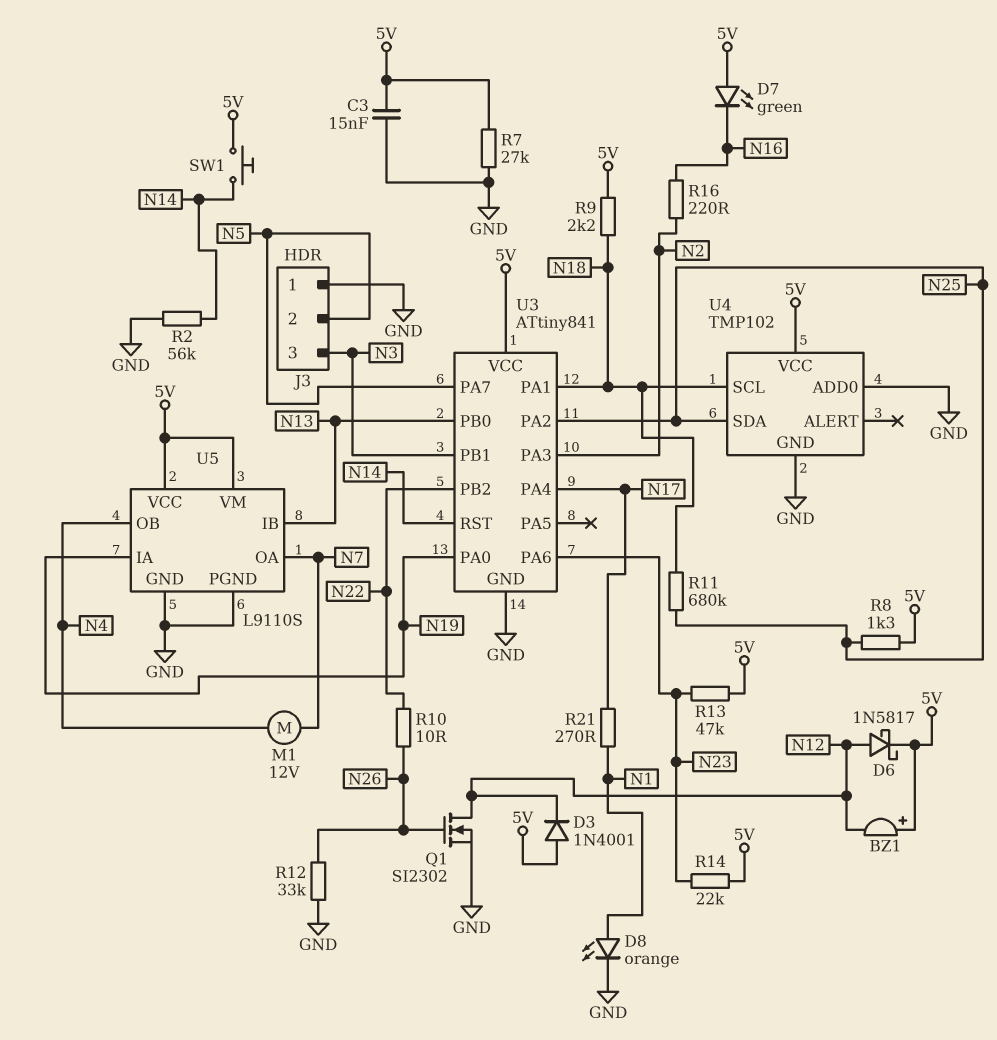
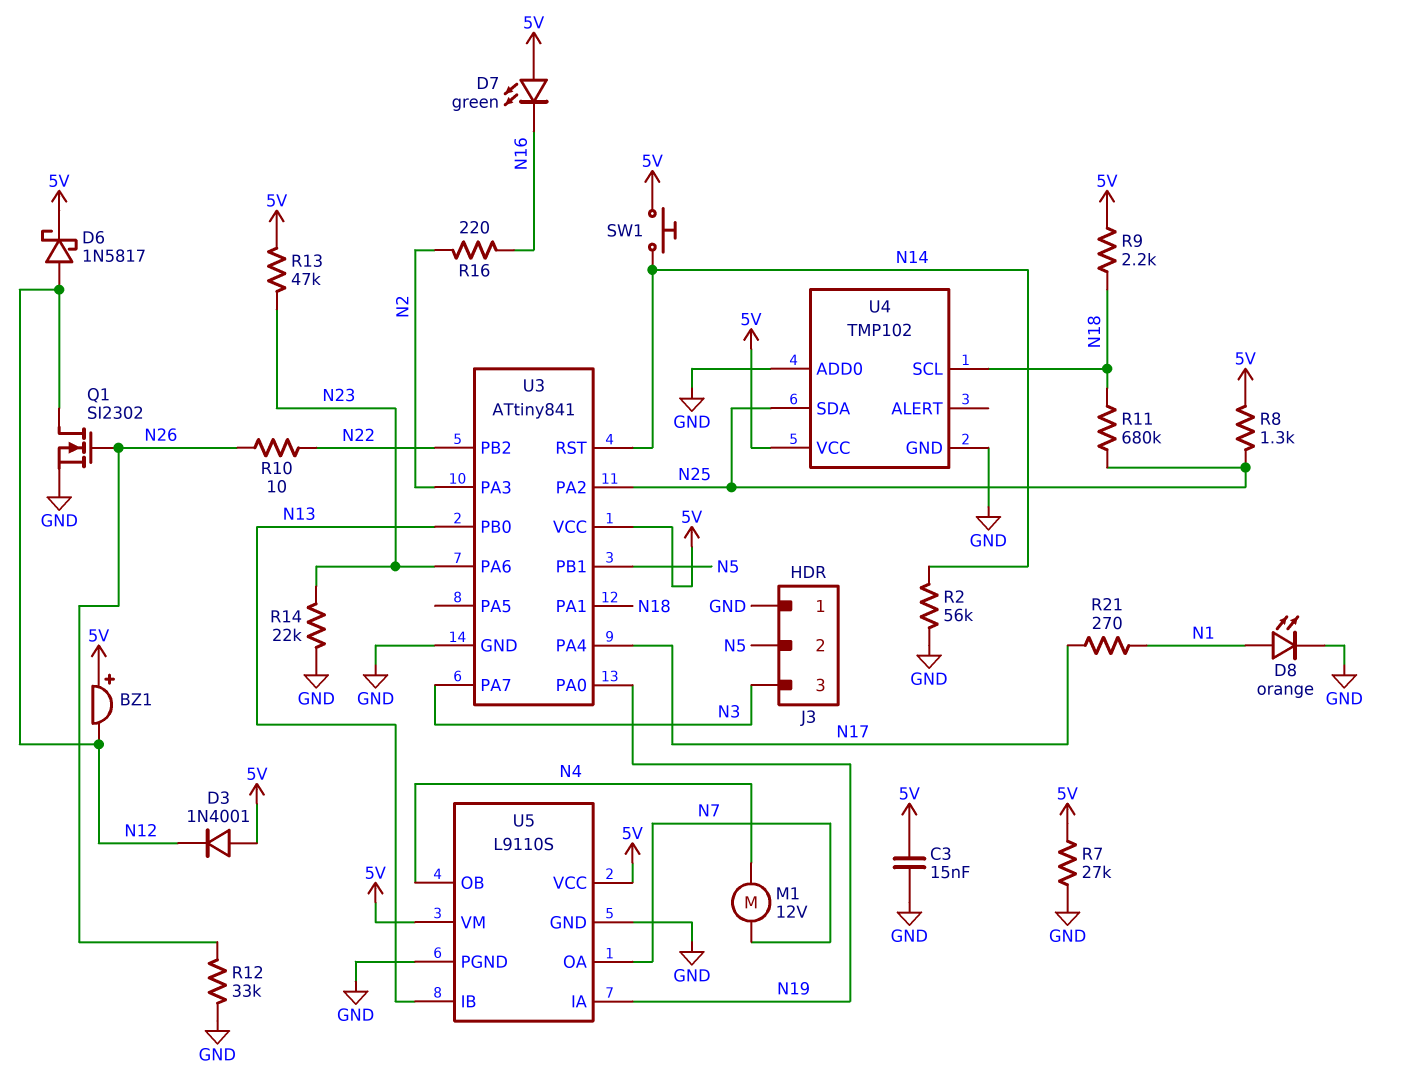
R14: 22k (5V, N23) -> 22k (GND, N23)
U3 pin PA7: N5 -> N3
U3 pin PB1: N3 -> N5

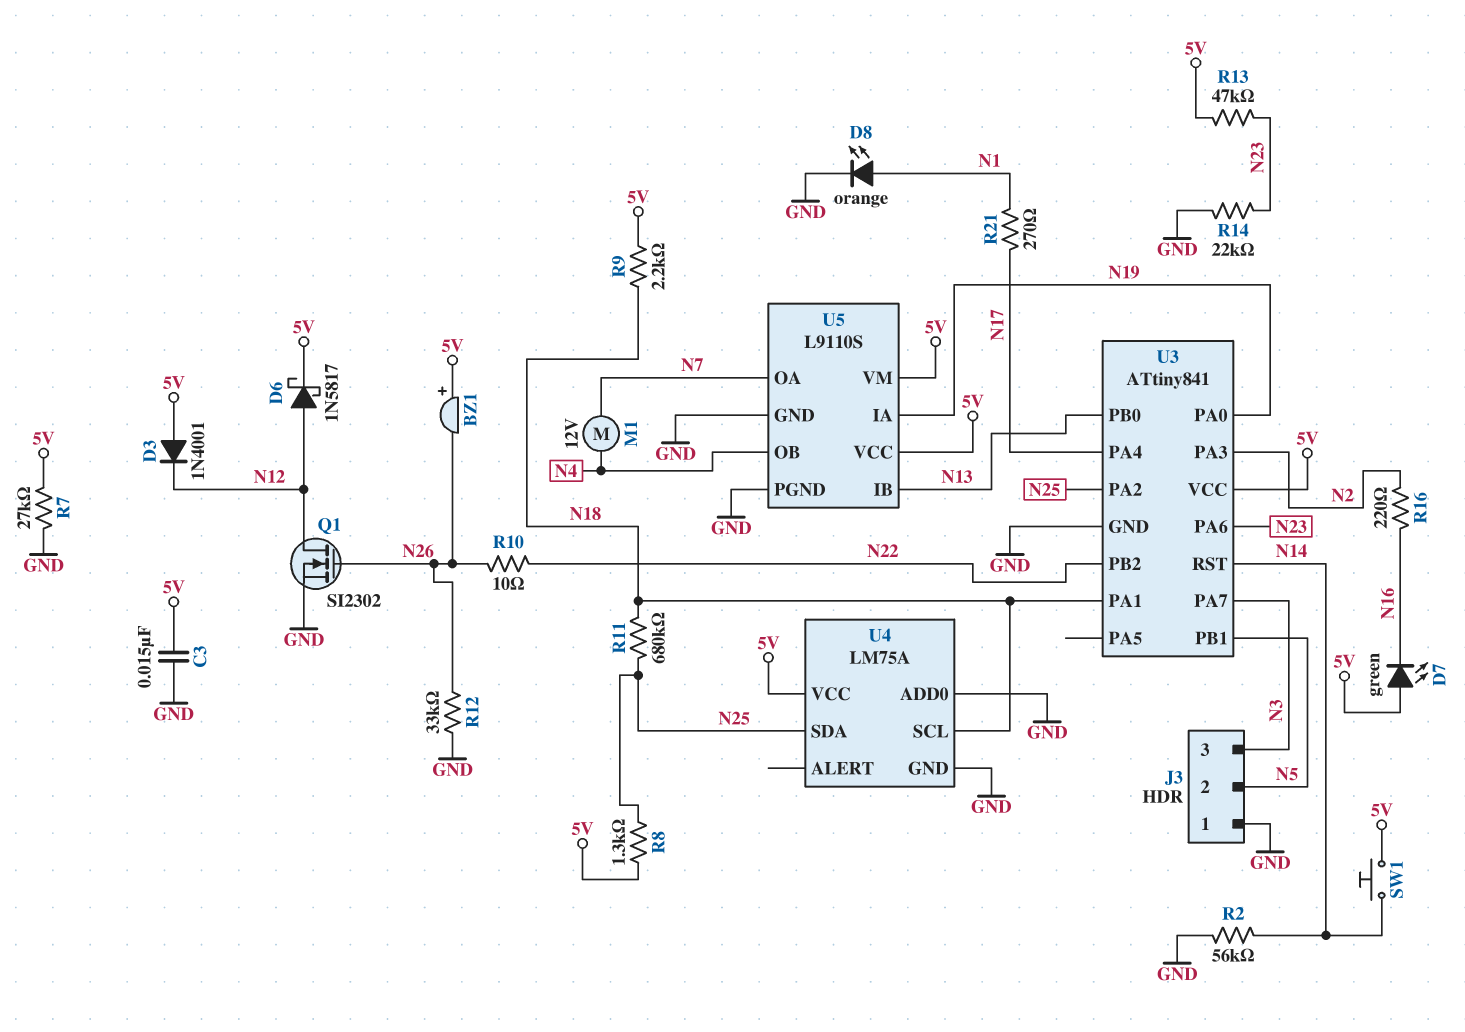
BZ1: buzzer (plus 5V, minus N12) -> buzzer (plus 5V, minus N26)
U4: TMP102 -> LM75A

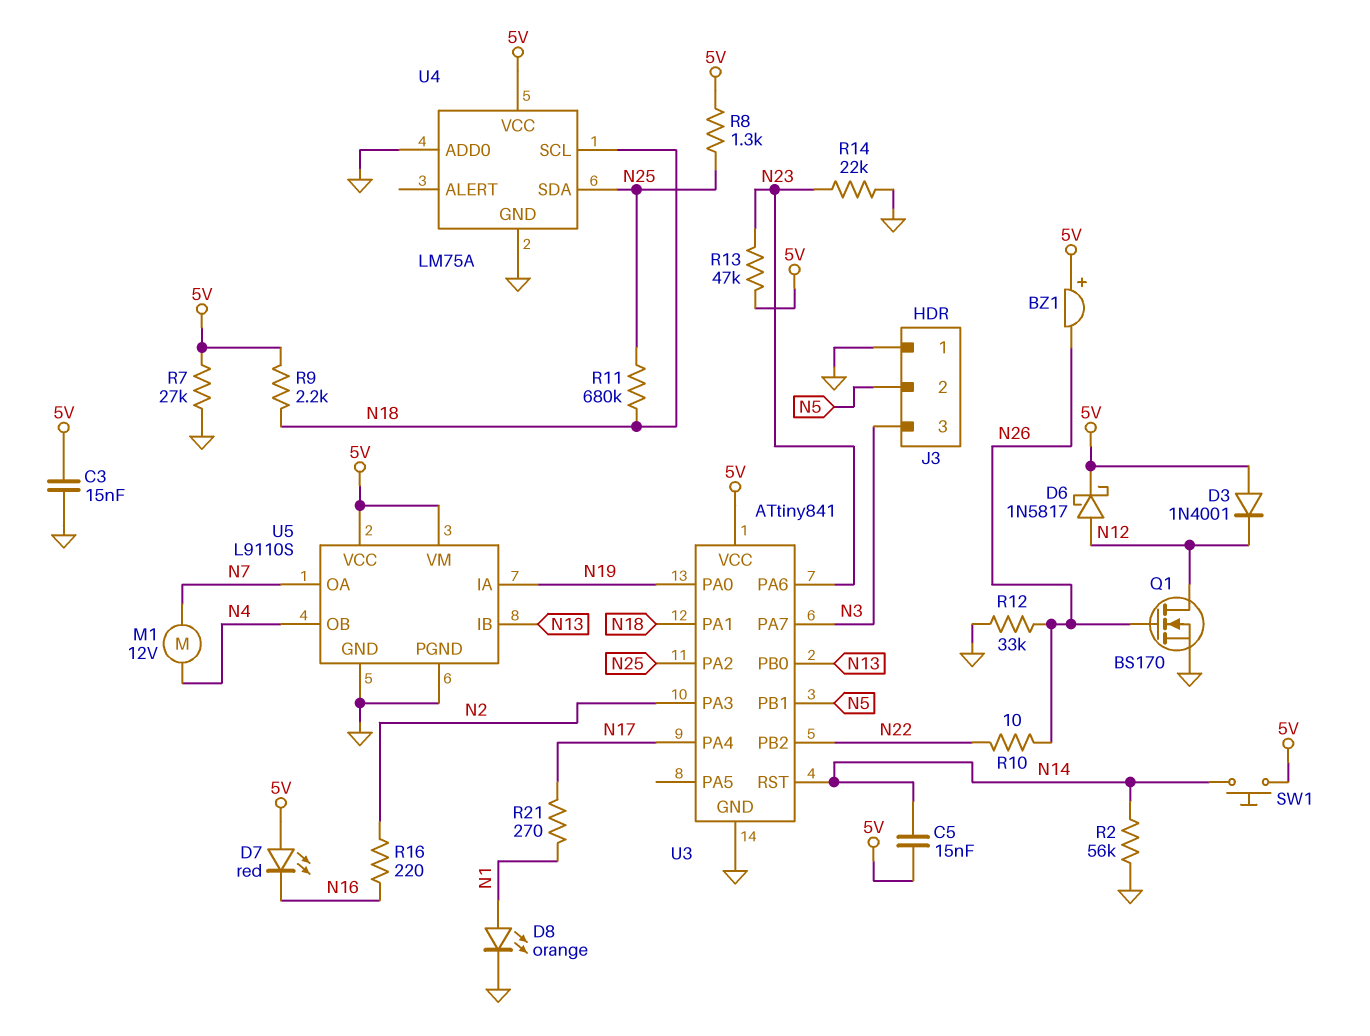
C5: none -> 15nF (5V, N14)
D7: LED green (A 5V, K N16) -> LED red (A 5V, K N16)
Q1: NMOS SI2302 (G N26, D N12, S GND) -> NMOS BS170 (G N26, D N12, S GND)

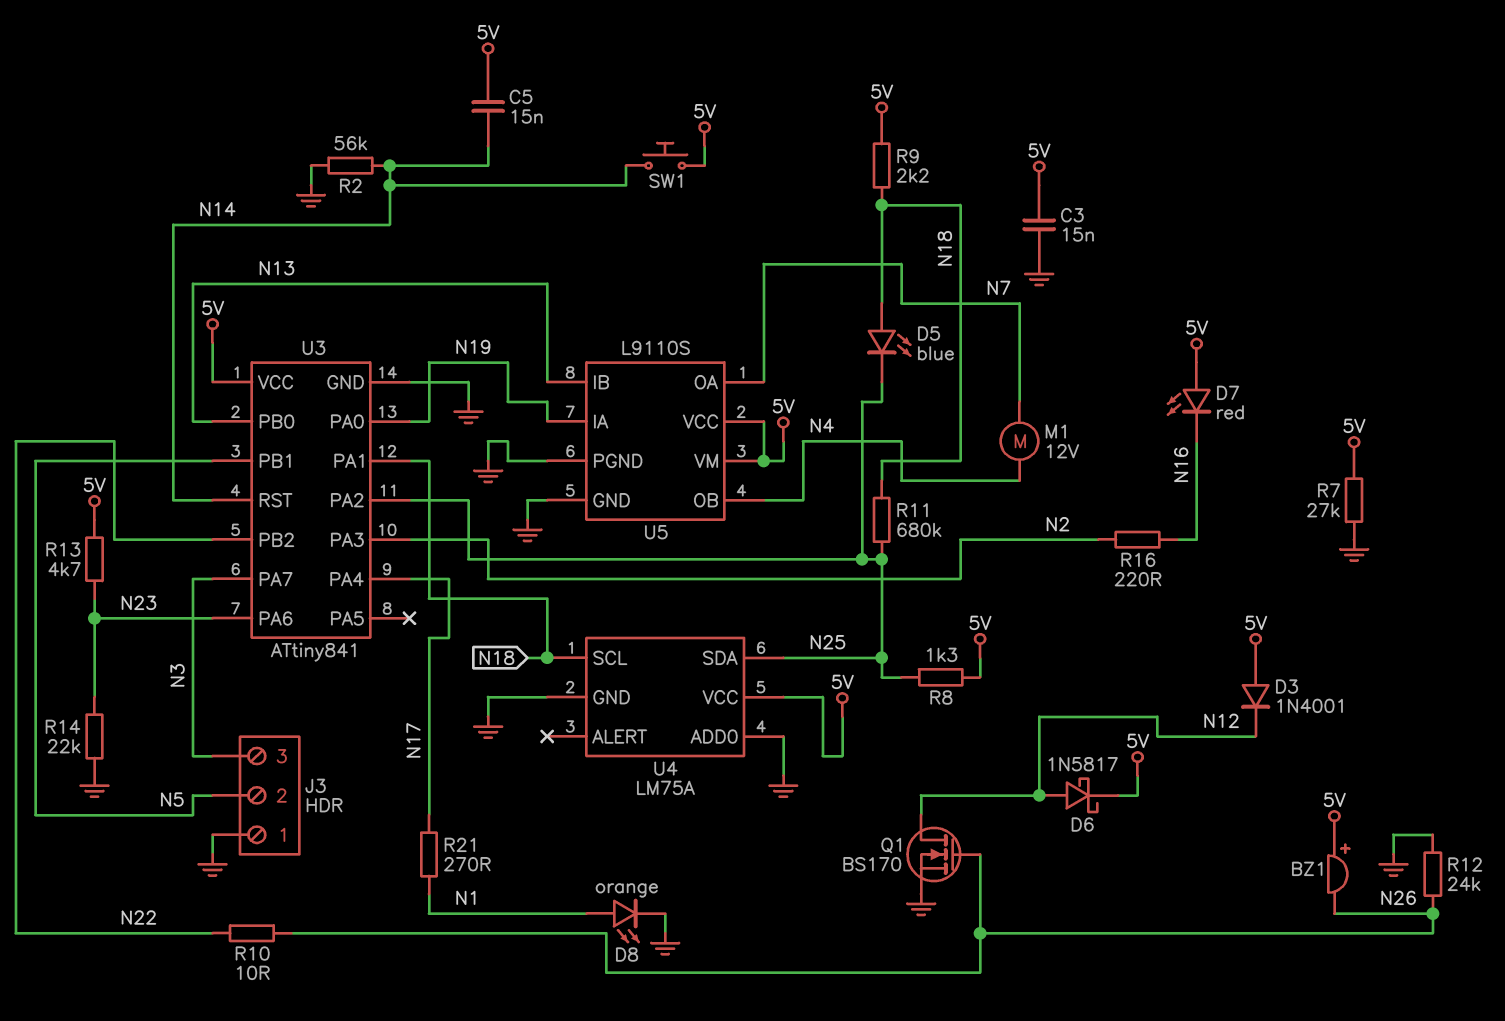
D5: none -> LED blue (A N18, K N25)
R12: 33k (GND, N26) -> 24k (GND, N26)
R13: 47k (5V, N23) -> 4.7k (5V, N23)

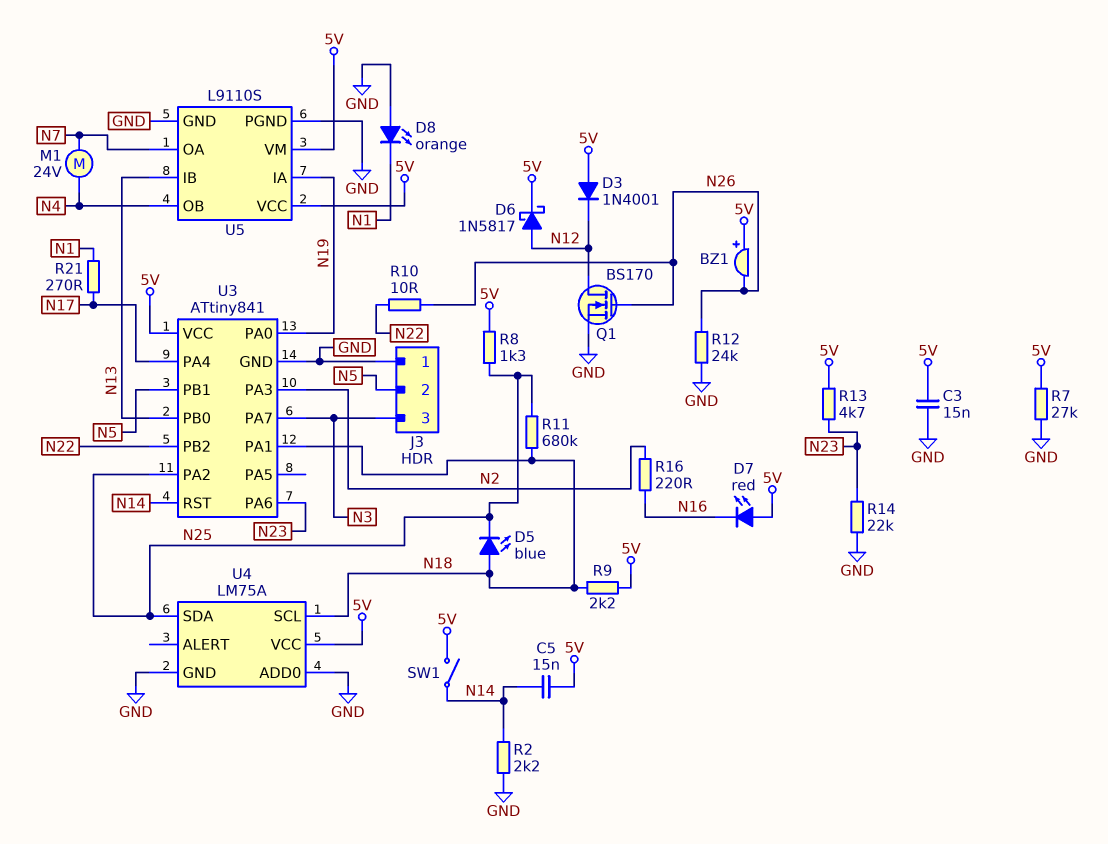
D8: LED orange (A N1, K GND) -> LED orange (A GND, K N1)
M1: motor 12V (N4, N7) -> motor 24V (N4, N7)
R2: 56k (GND, N14) -> 2.2k (GND, N14)
SW1: button (5V, N14) -> switch (5V, N14)

